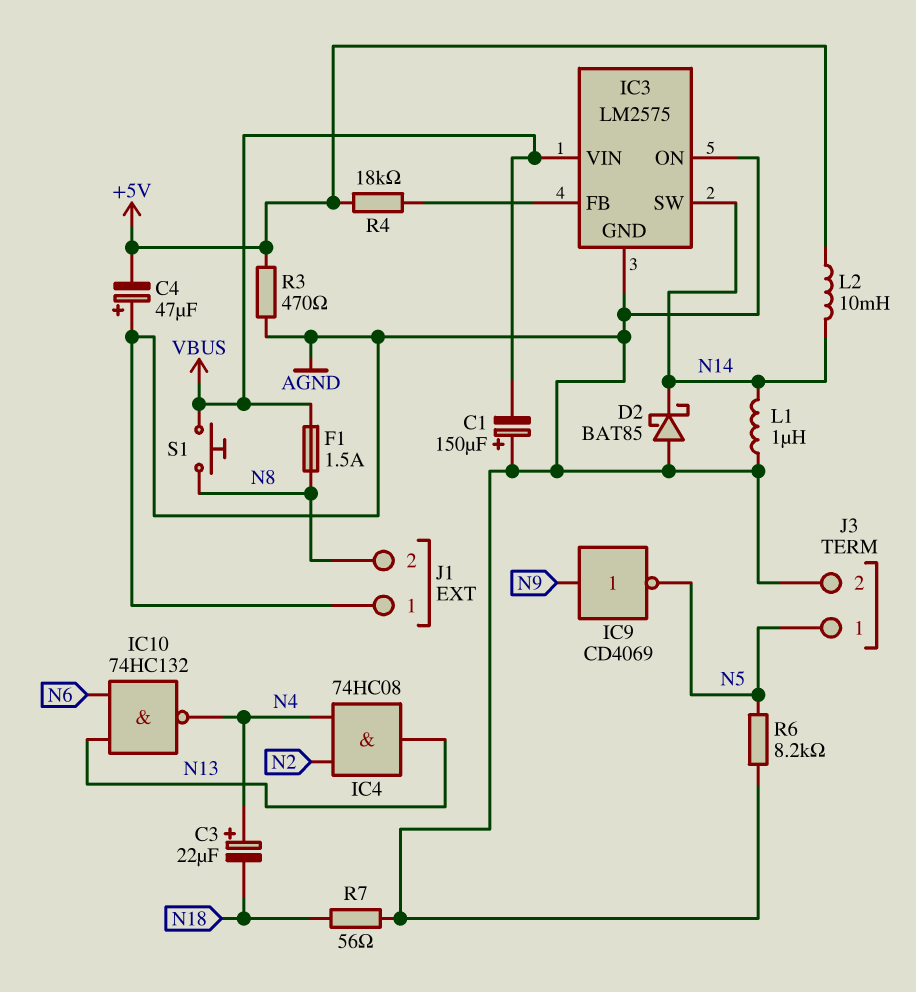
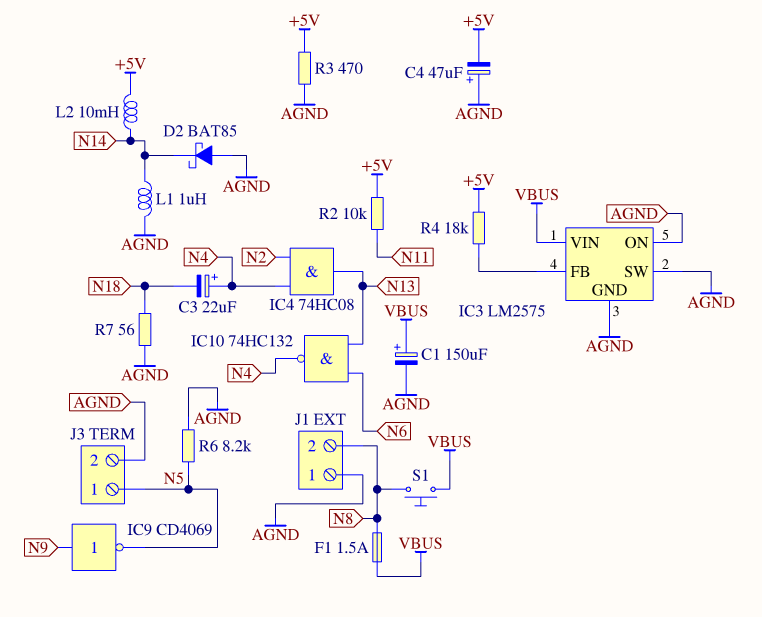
C1: 150uF (plus AGND, minus VBUS) -> 150uF (plus VBUS, minus AGND)
IC3 pin SW: N14 -> AGND
R2: none -> 10k (+5V, N11)

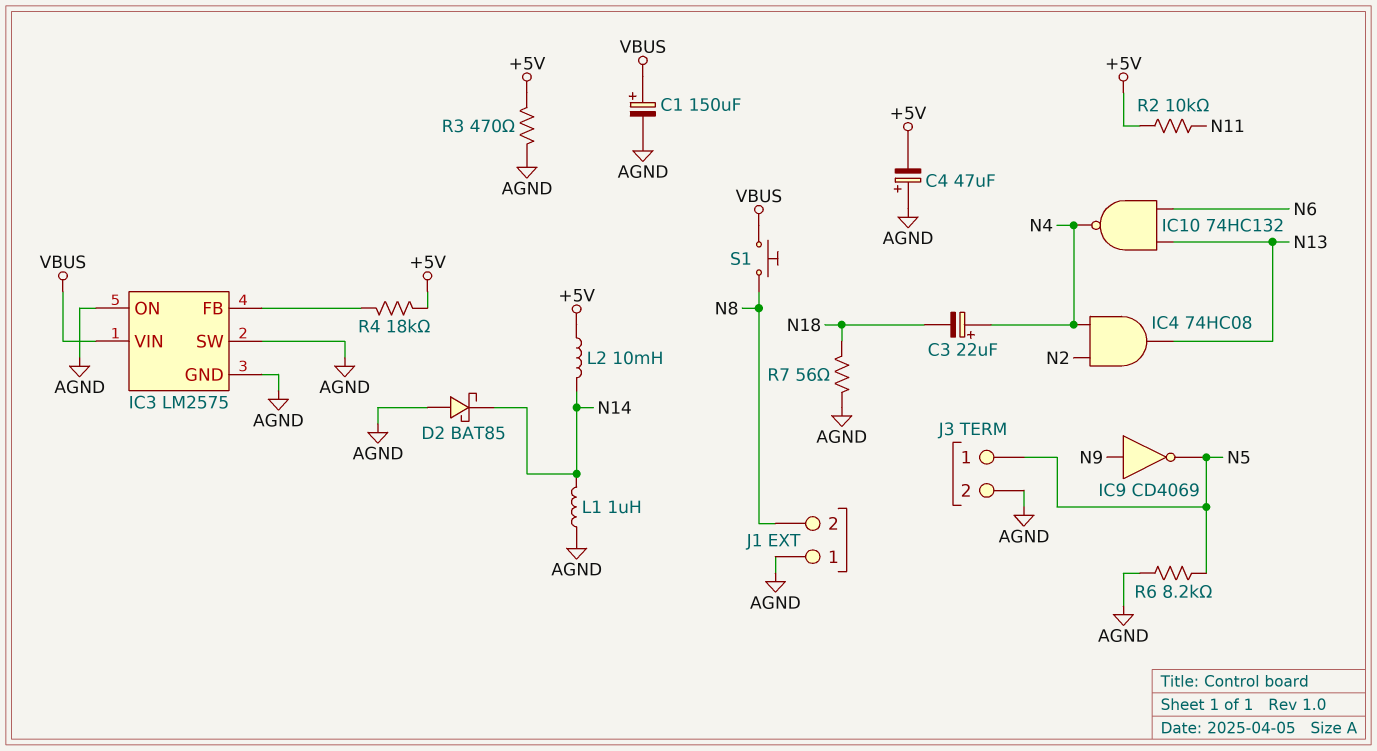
F1: 1.5A (N8, VBUS) -> none

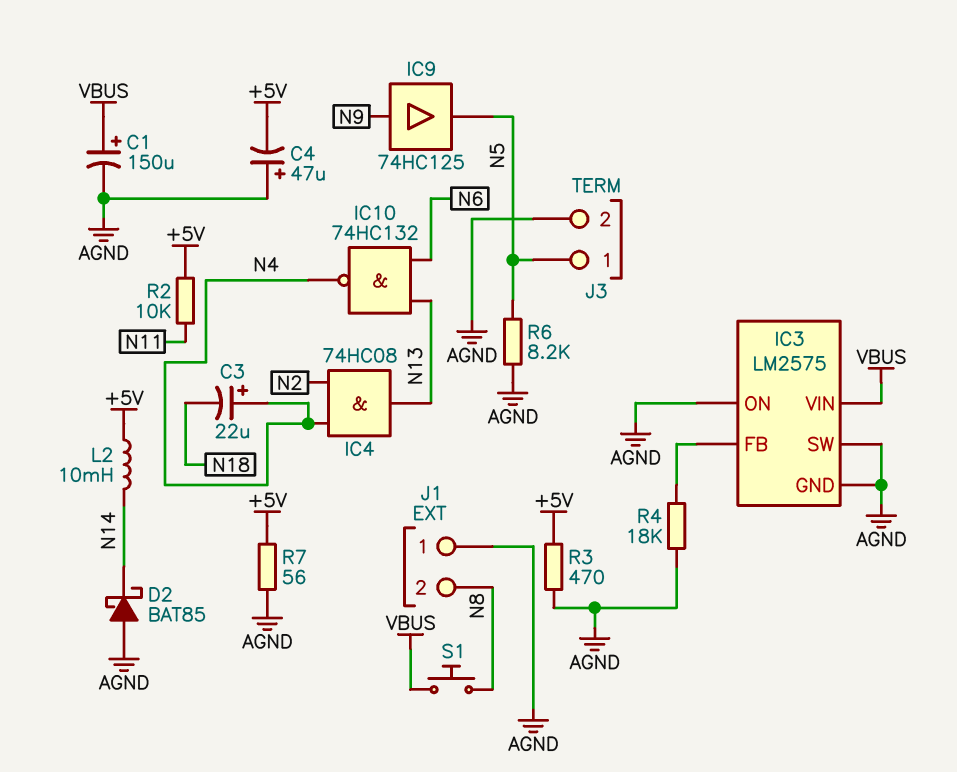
IC9: NOT CD4069 (in N9, out N5) -> buffer 74HC125 (in N9, out N5)
L1: 1uH (AGND, N14) -> none
R4: 18k (+5V, IC3/FB) -> 18k (AGND, IC3/FB)
R7: 56 (AGND, N18) -> 56 (+5V, AGND)

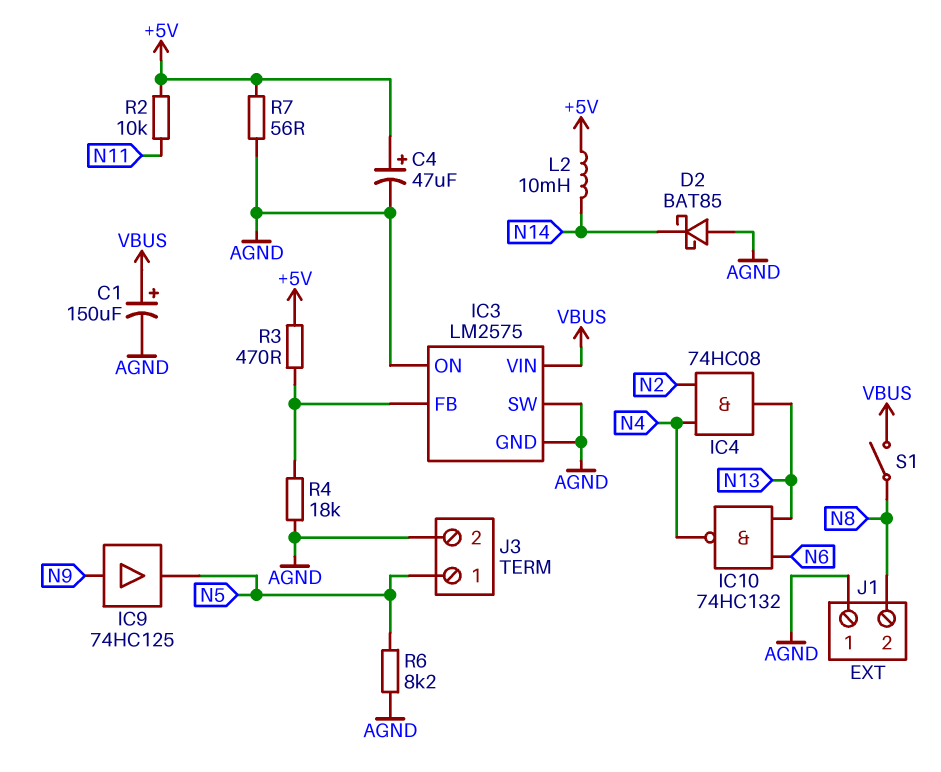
C3: 22uF (plus N4, minus N18) -> none
C4: 47uF (plus AGND, minus +5V) -> 47uF (plus +5V, minus AGND)
R3: 470 (+5V, AGND) -> 470 (+5V, IC3/FB)
S1: button (N8, VBUS) -> switch (N8, VBUS)

